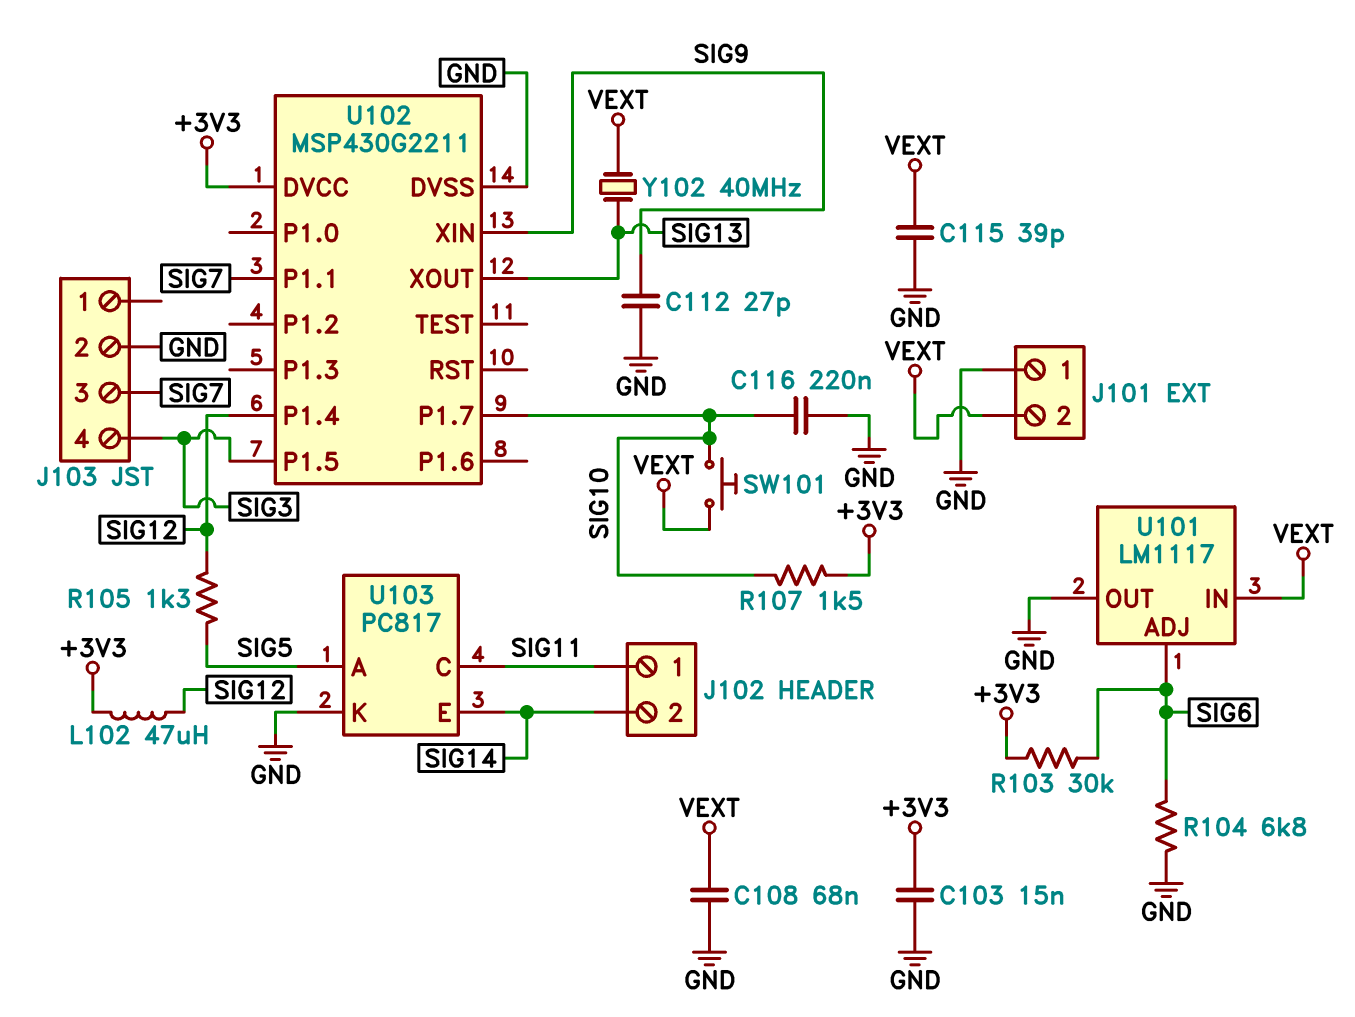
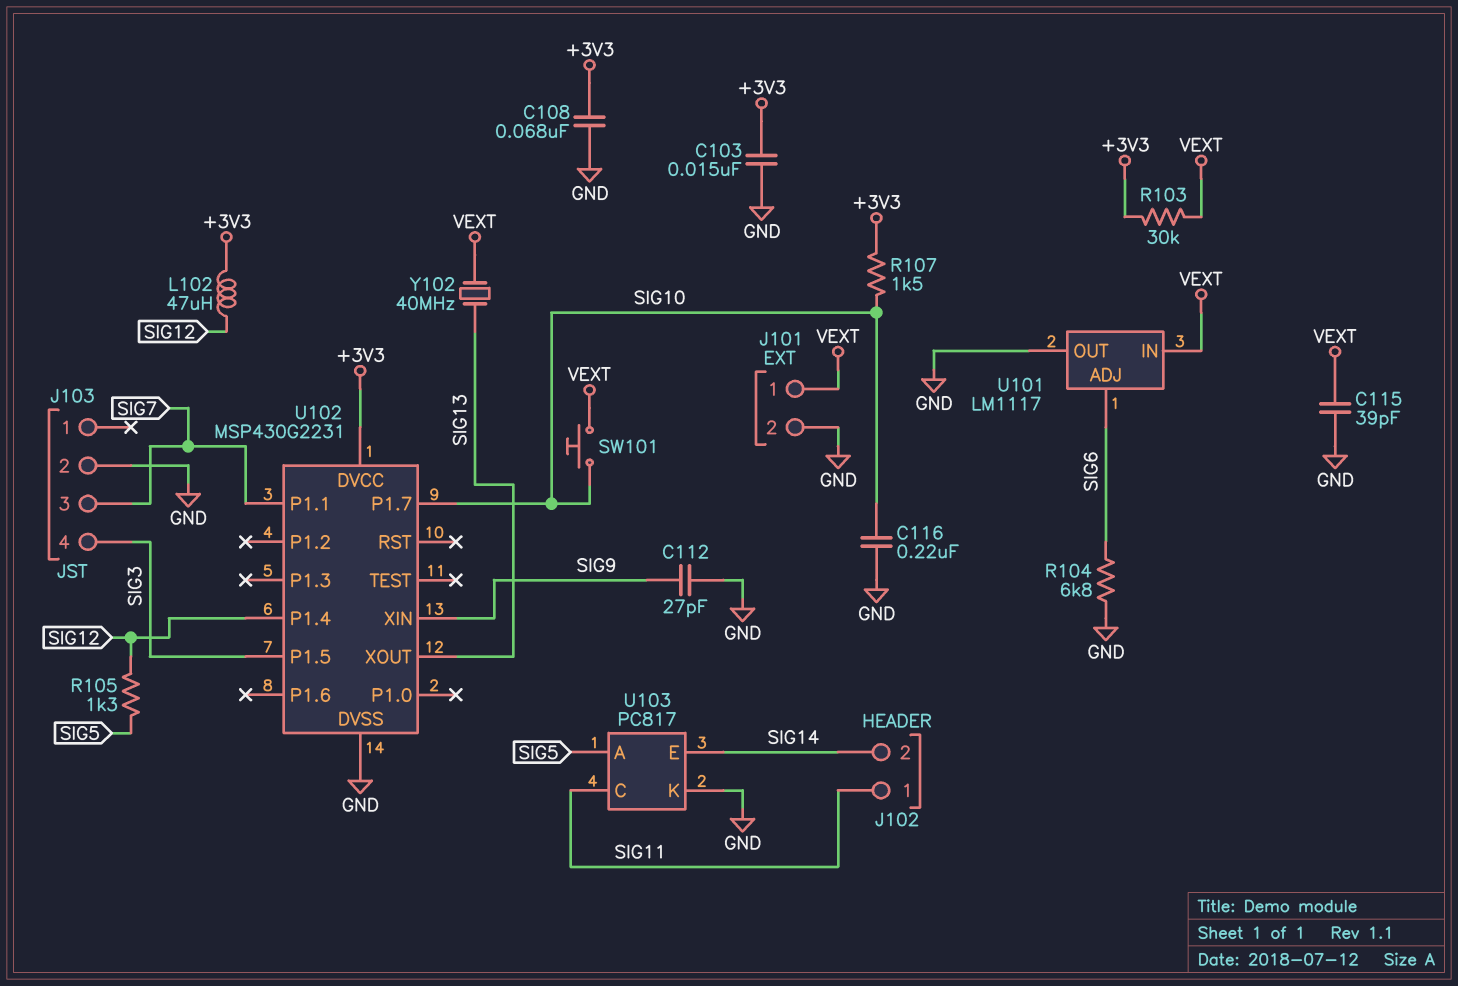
C108: 68nF (GND, VEXT) -> 68nF (+3V3, GND)
J101 pin 1: GND -> VEXT
J101 pin 2: VEXT -> GND
R103: 30k (+3V3, SIG6) -> 30k (+3V3, VEXT)
U102: MSP430G2211 -> MSP430G2231

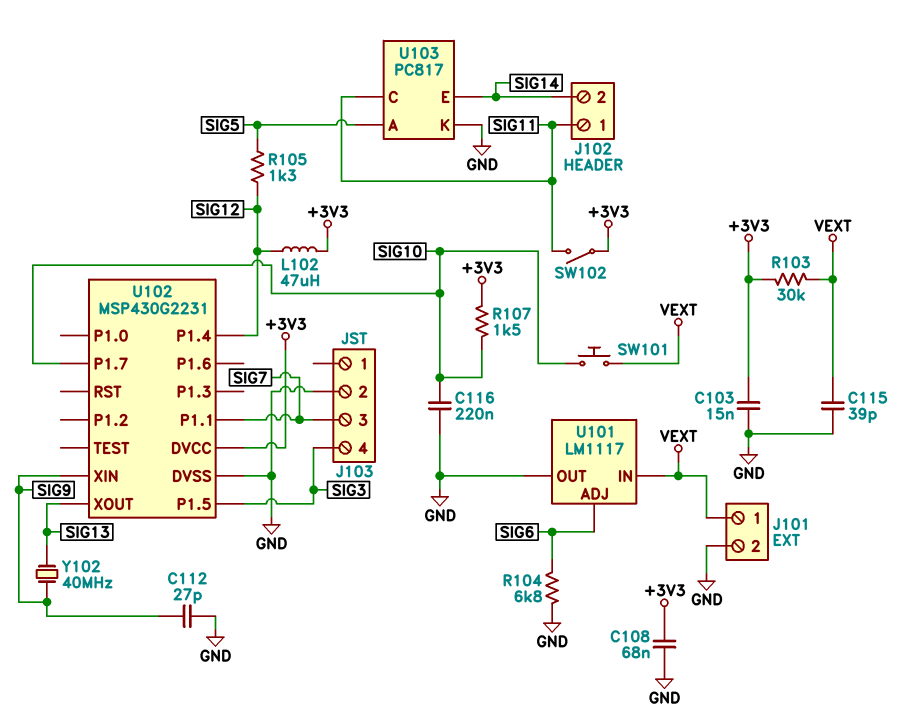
SW102: none -> switch (+3V3, SIG11)
Y102: 40MHz (SIG13, VEXT) -> 40MHz (SIG9, SIG13)

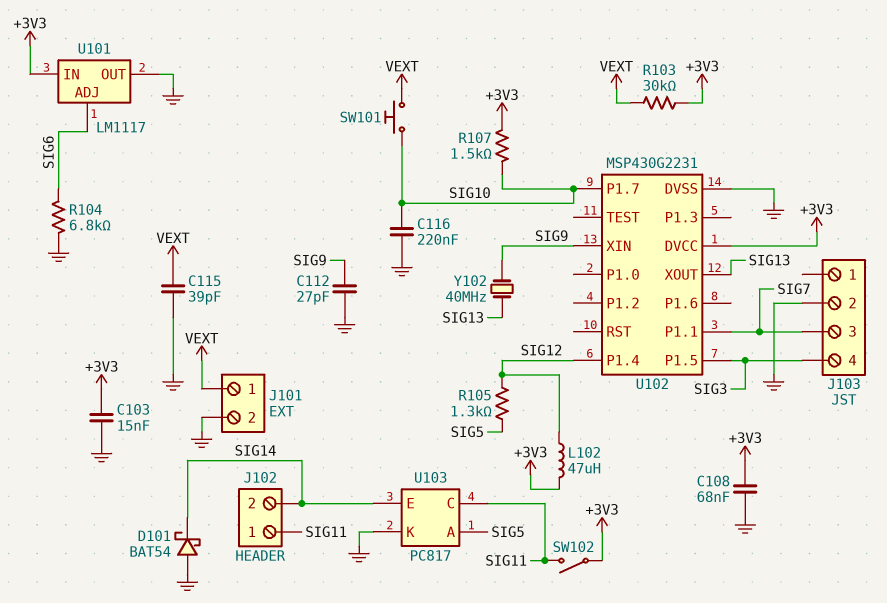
D101: none -> schottky BAT54 (A GND, K SIG14)
U101 pin IN: VEXT -> +3V3

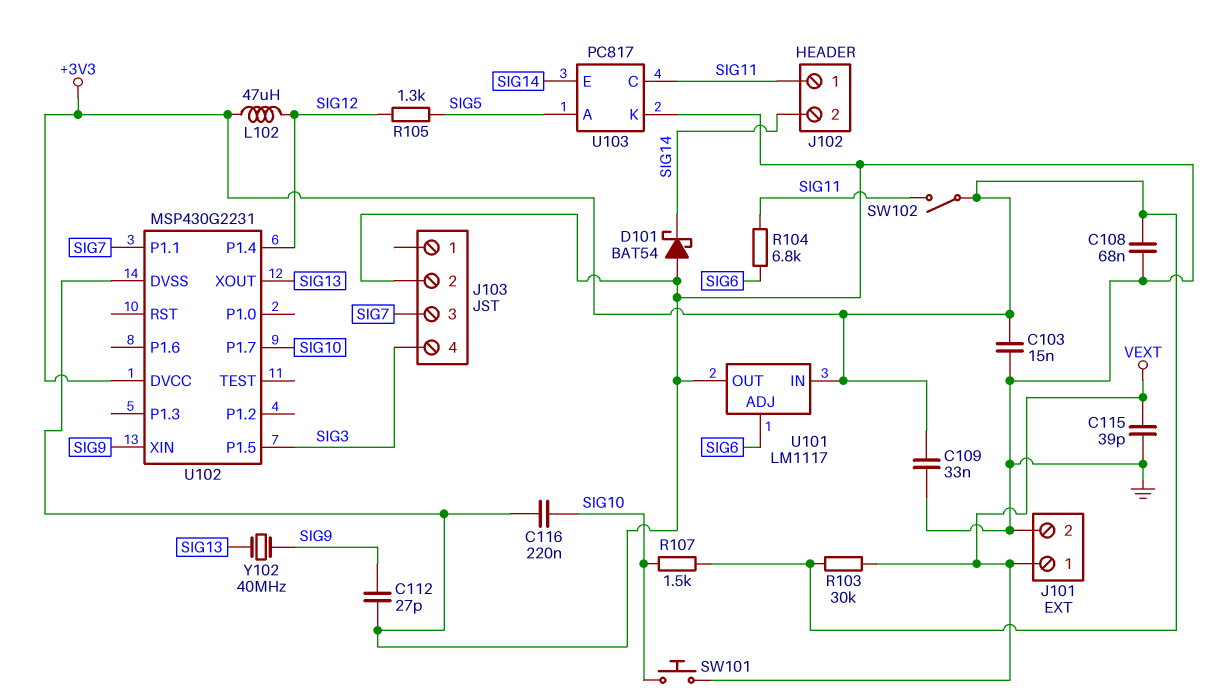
C109: none -> 33nF (+3V3, GND)
R104: 6.8k (GND, SIG6) -> 6.8k (SIG6, SIG11)

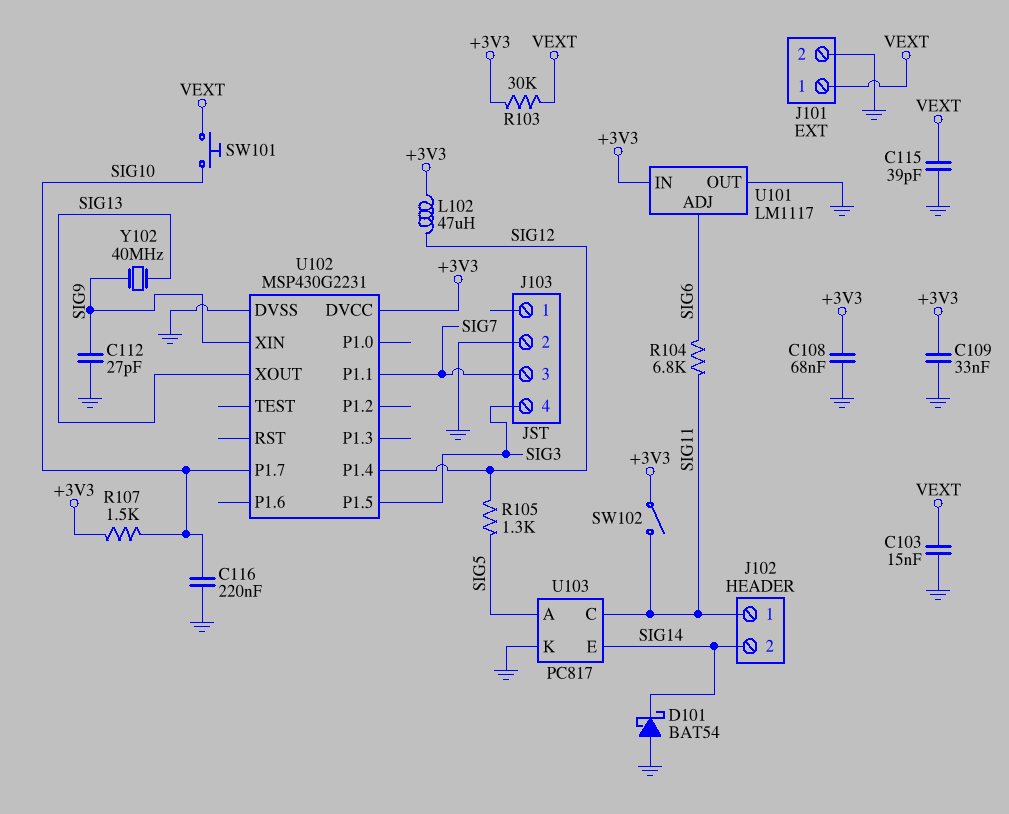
C103: 15nF (+3V3, GND) -> 15nF (GND, VEXT)

